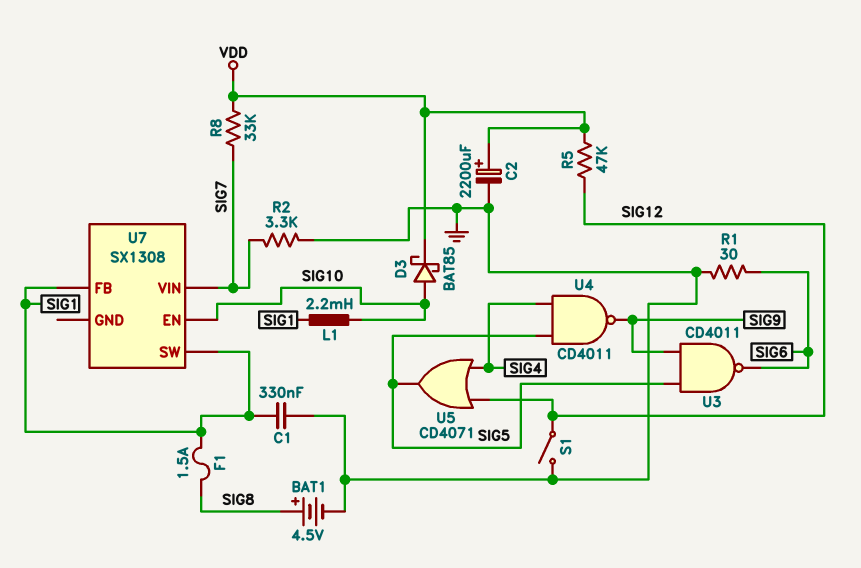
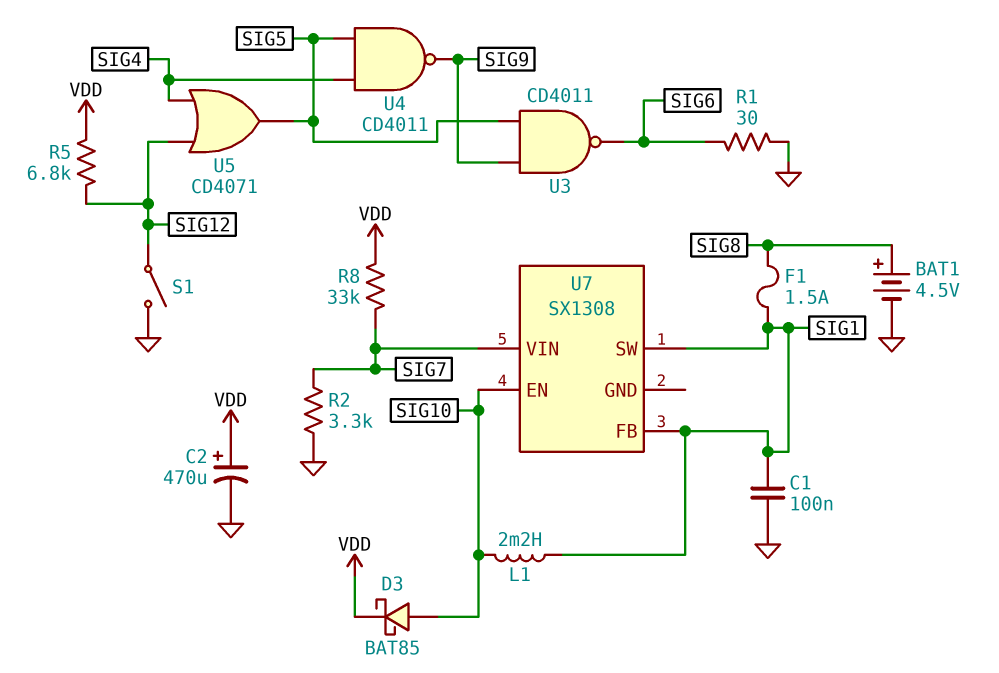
C1: 330nF (GND, SIG1) -> 100nF (GND, SIG1)
C2: 2200uF (plus VDD, minus GND) -> 470uF (plus VDD, minus GND)
R5: 47k (SIG12, VDD) -> 6.8k (SIG12, VDD)

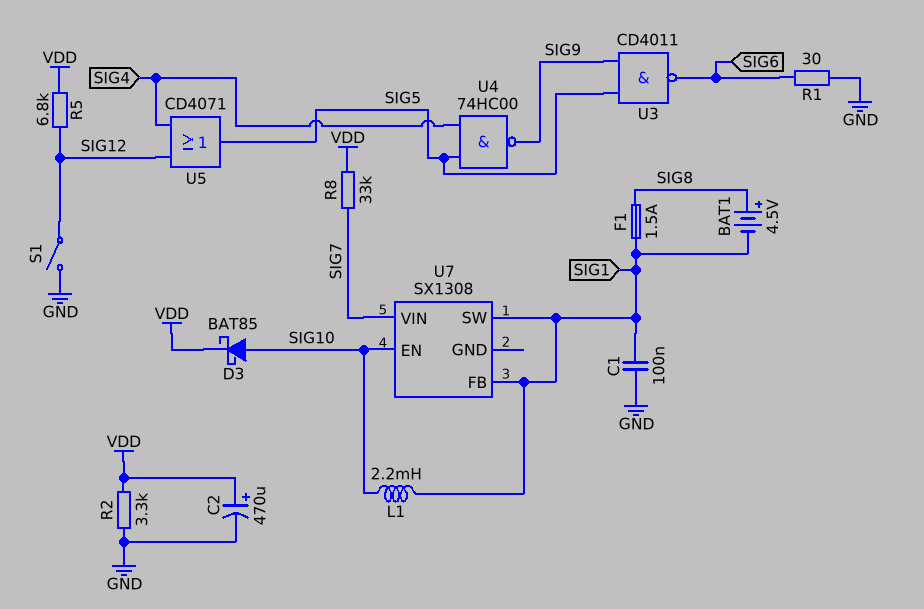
BAT1: 4.5V (plus SIG8, minus GND) -> 4.5V (plus SIG8, minus SIG1)
R2: 3.3k (GND, SIG7) -> 3.3k (GND, VDD)
U4: NAND CD4011 (in SIG4, in SIG5, out SIG9) -> NAND 74HC00 (in SIG4, in SIG5, out SIG9)

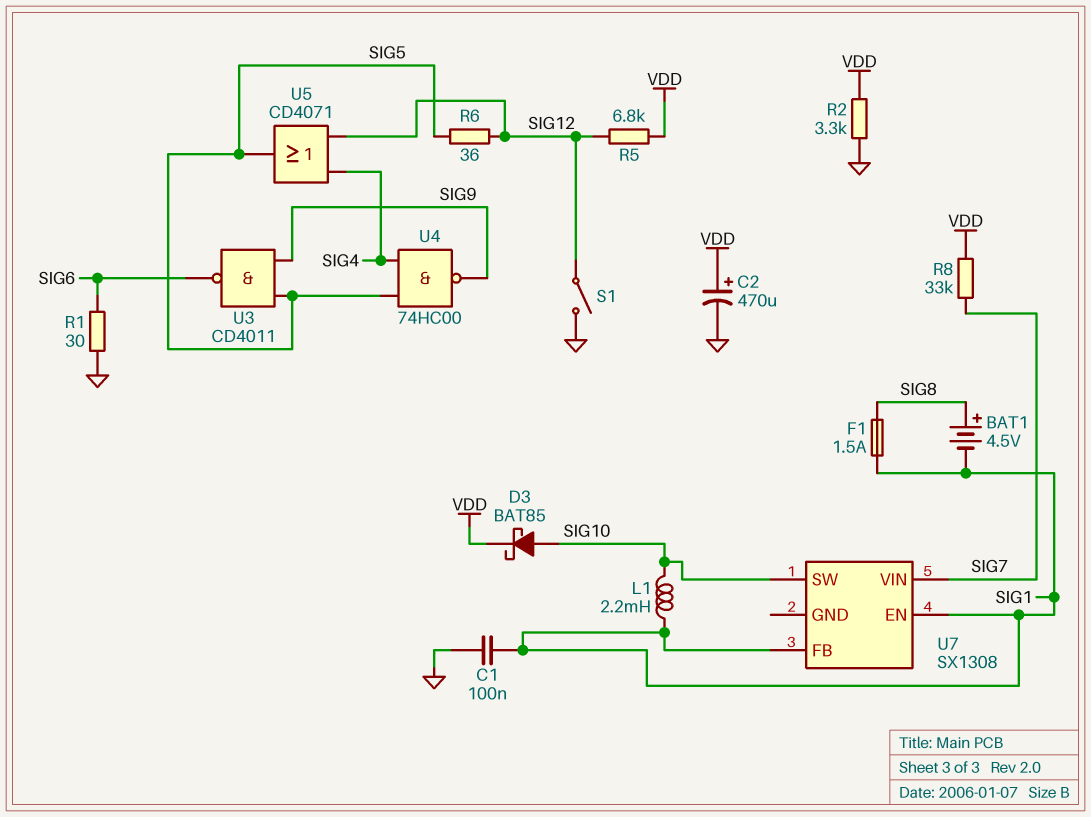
R6: none -> 36 (SIG5, SIG12)
U7 pin EN: SIG10 -> SIG1
U7 pin SW: SIG1 -> SIG10

